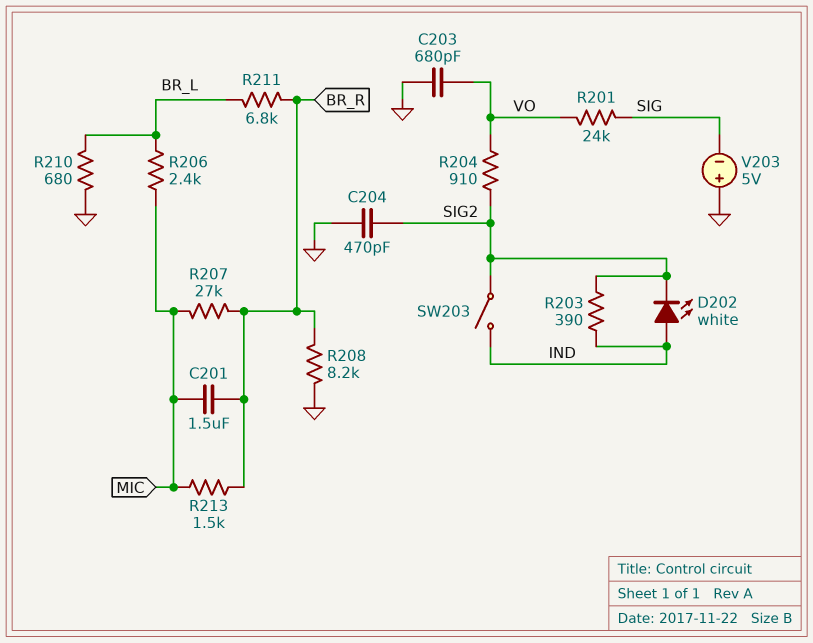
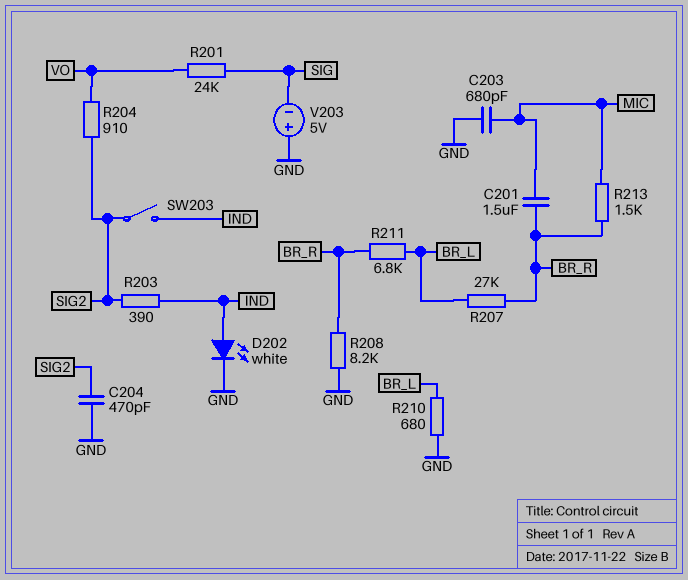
C203: 680pF (GND, VO) -> 680pF (GND, MIC)
D202: LED white (A IND, K SIG2) -> LED white (A IND, K GND)
R206: 2.4k (BR_L, MIC) -> none
R207: 27k (BR_R, MIC) -> 27k (BR_L, BR_R)

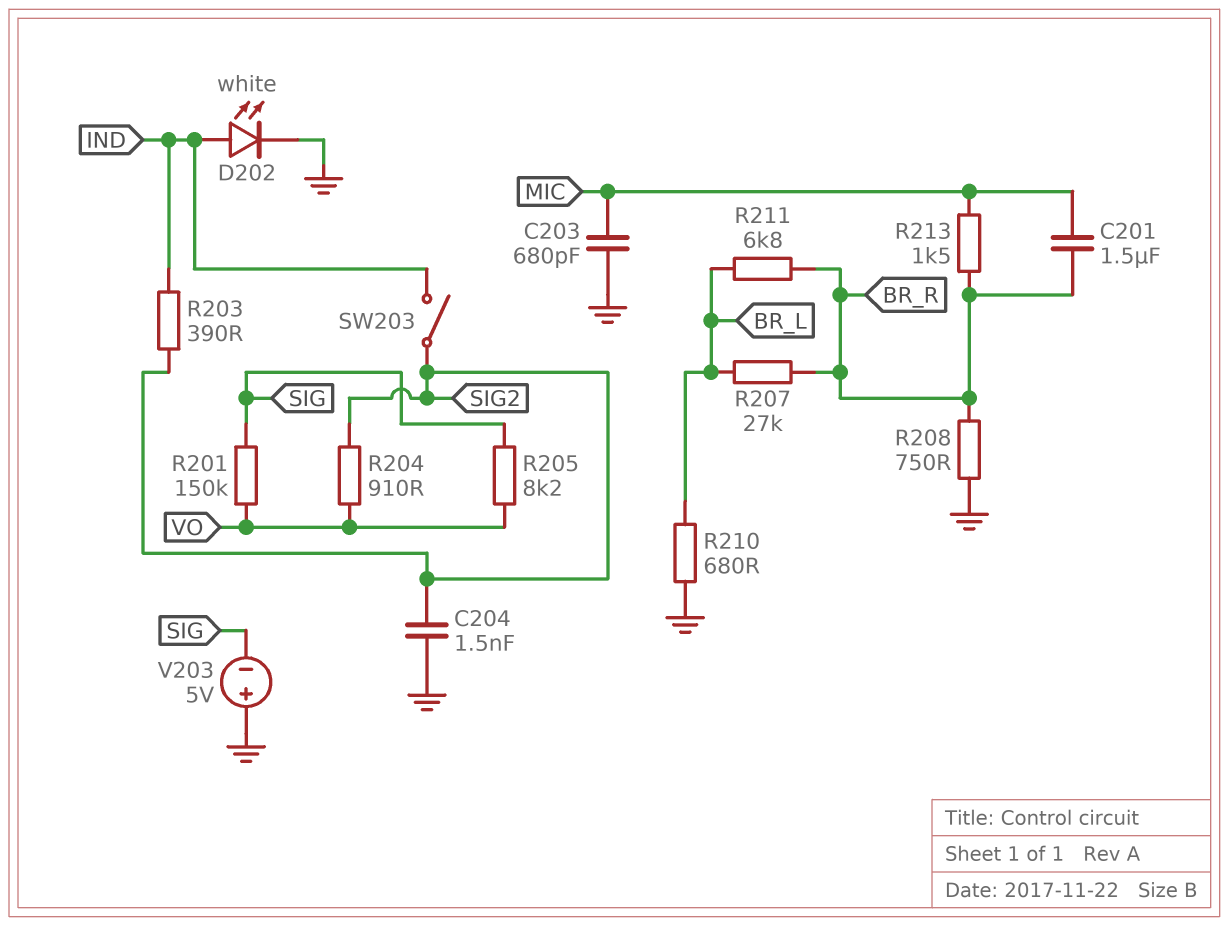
C204: 470pF (GND, SIG2) -> 1.5nF (GND, SIG2)
R201: 24k (SIG, VO) -> 150k (SIG, VO)
R205: none -> 8.2k (SIG, VO)
R208: 8.2k (BR_R, GND) -> 750 (BR_R, GND)

